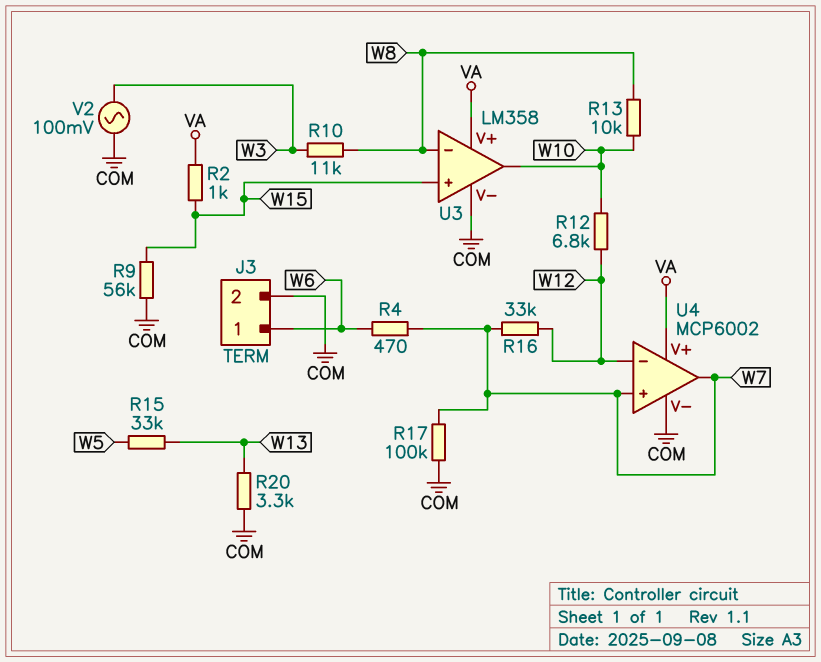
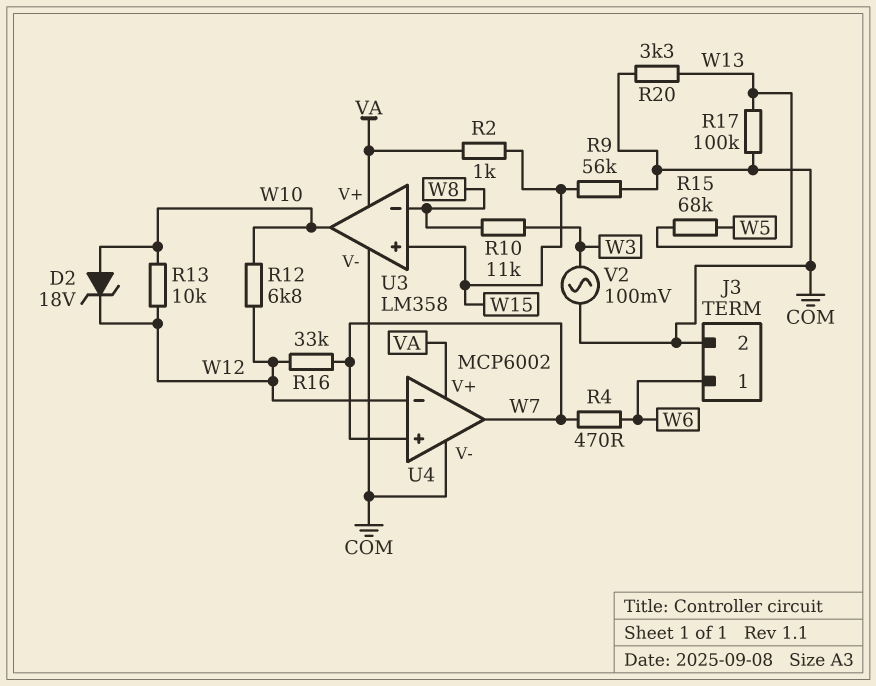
D2: none -> zener 18V (A W10, K W12)
R13: 10k (W8, W10) -> 10k (W10, W12)
R15: 33k (W5, W13) -> 68k (W5, W13)
R17: 100k (COM, W7) -> 100k (COM, W13)

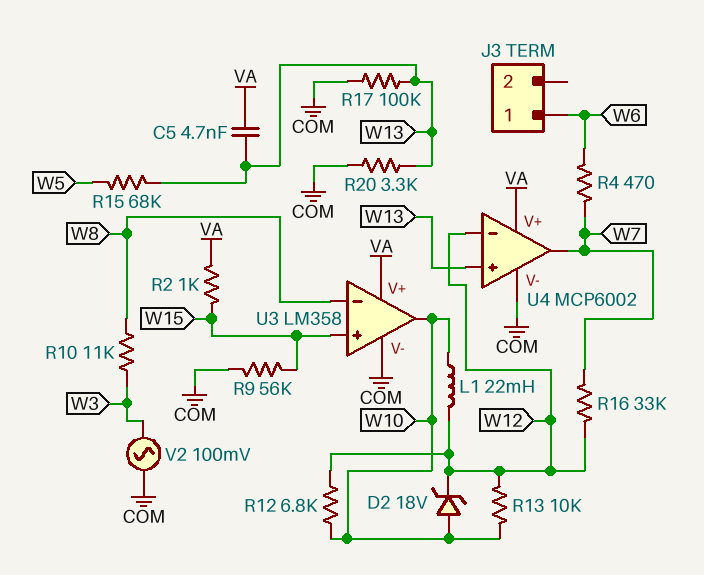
C5: none -> 4.7nF (VA, W13)
J3 pin 2: COM -> none
L1: none -> 22mH (W10, W12)
U4 pin in+: W7 -> W13

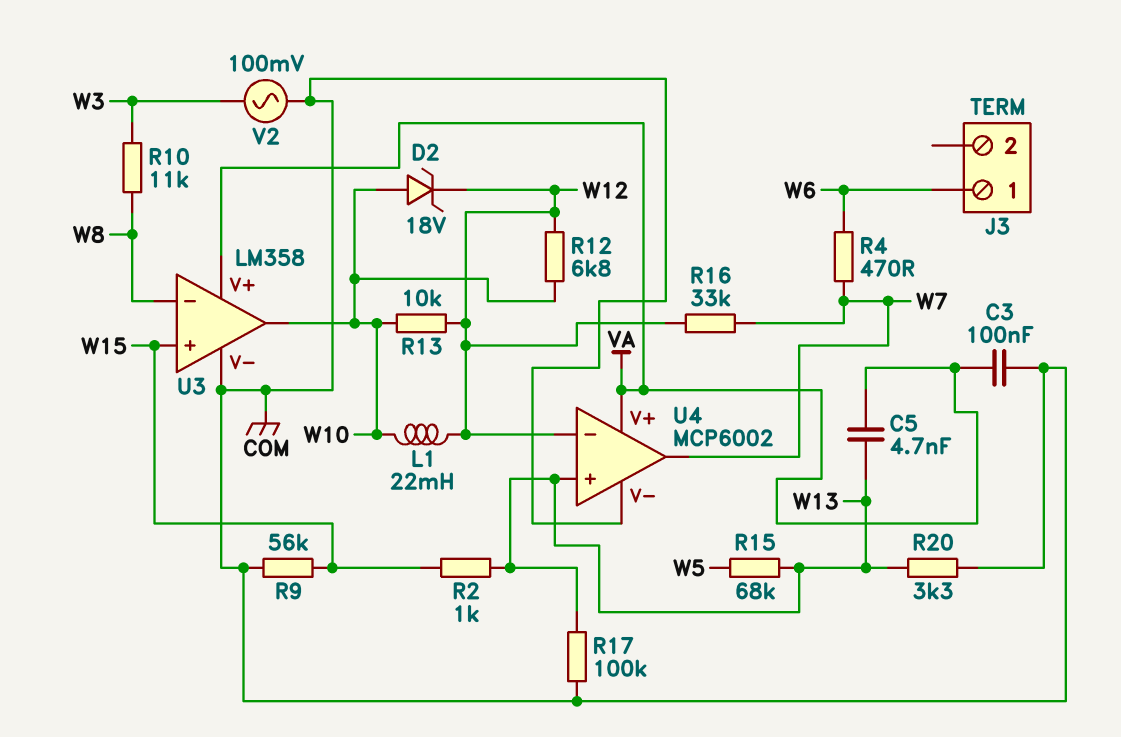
C3: none -> 100nF (COM, VA)
R2: 1k (VA, W15) -> 1k (W13, W15)

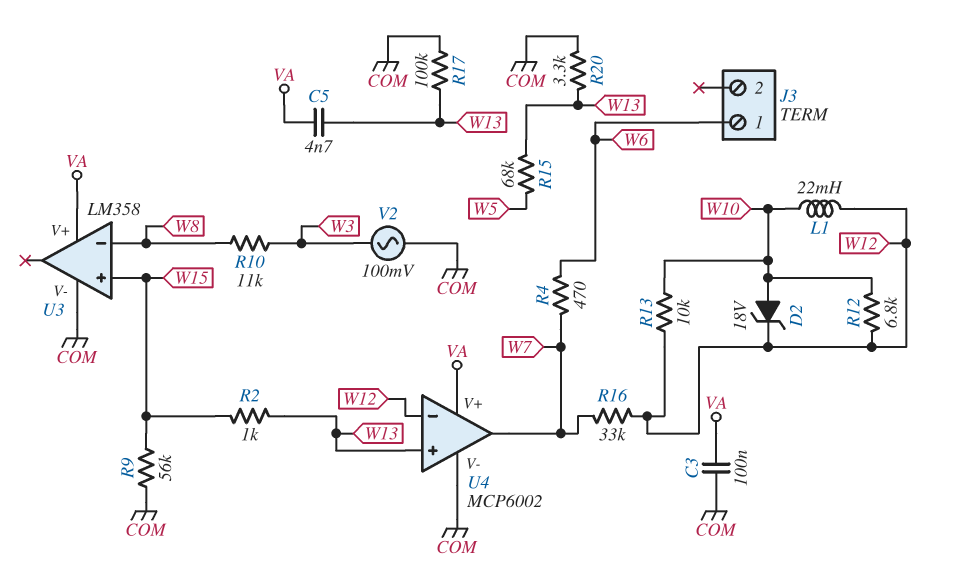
U3 pin out: W10 -> none

